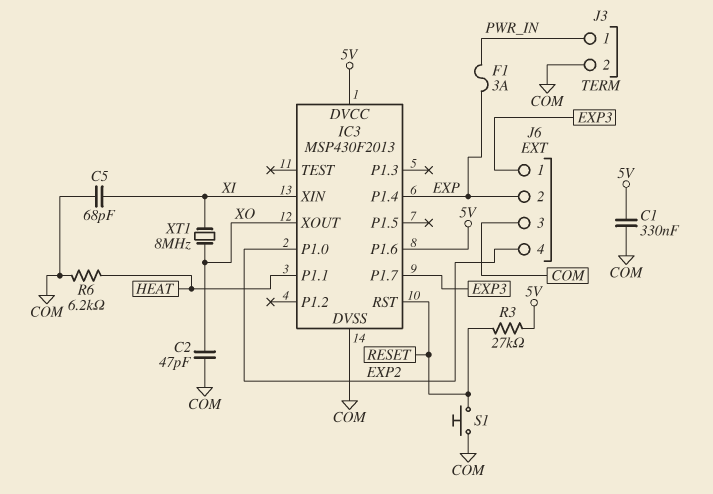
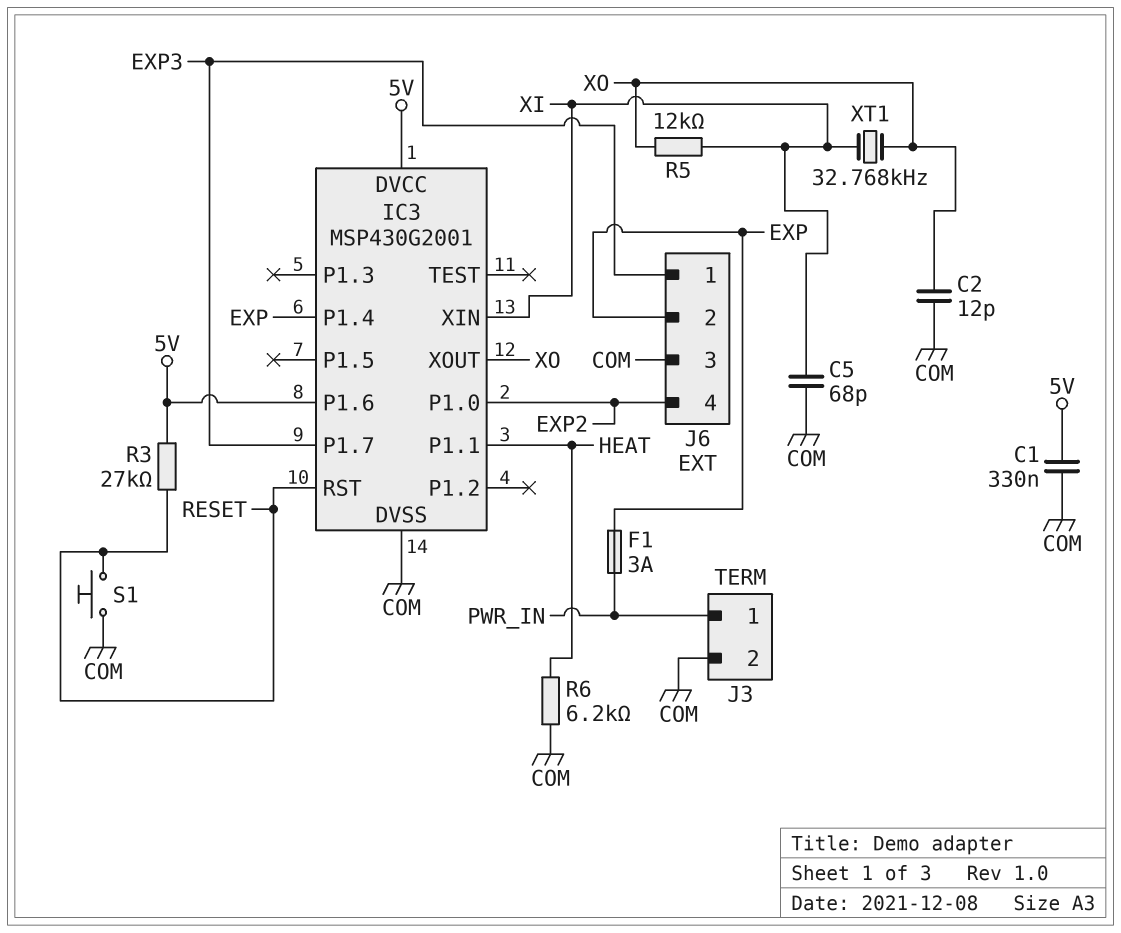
C2: 47pF (COM, XO) -> 12pF (COM, XO)
IC3: MSP430F2013 -> MSP430G2001
R5: none -> 12k (XI, XO)
XT1: 8MHz (XI, XO) -> 32.768kHz (XI, XO)

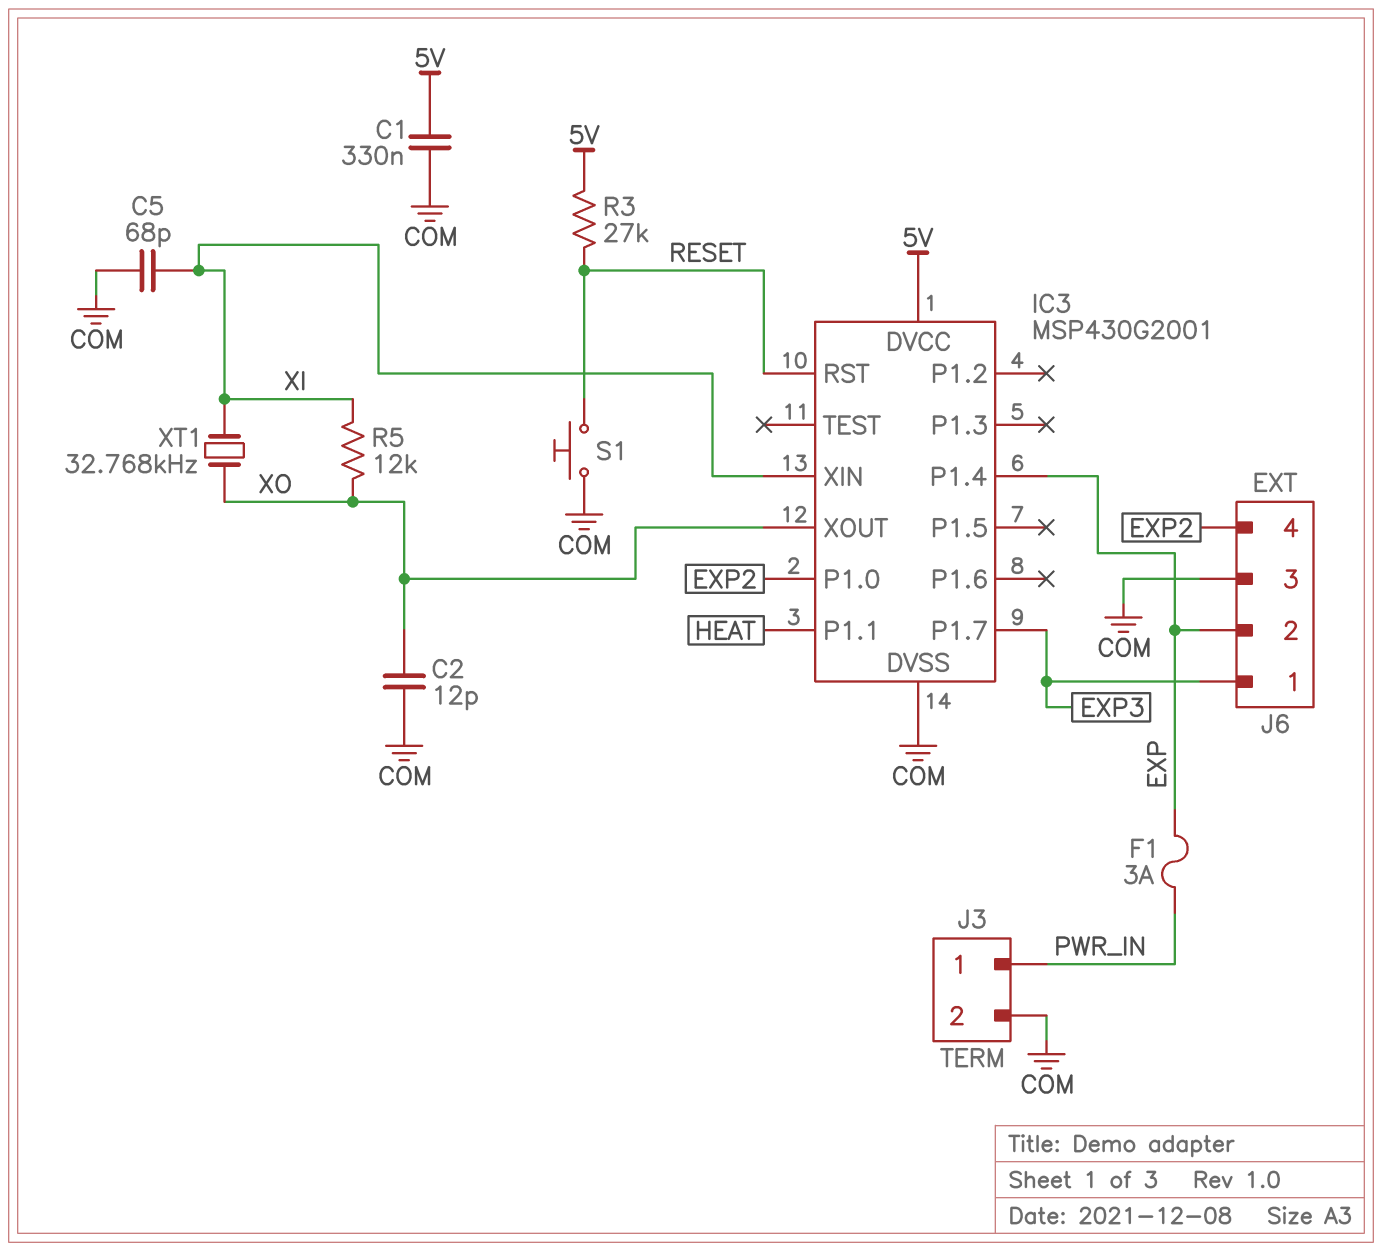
IC3 pin P1.6: 5V -> none
R6: 6.2k (COM, HEAT) -> none

